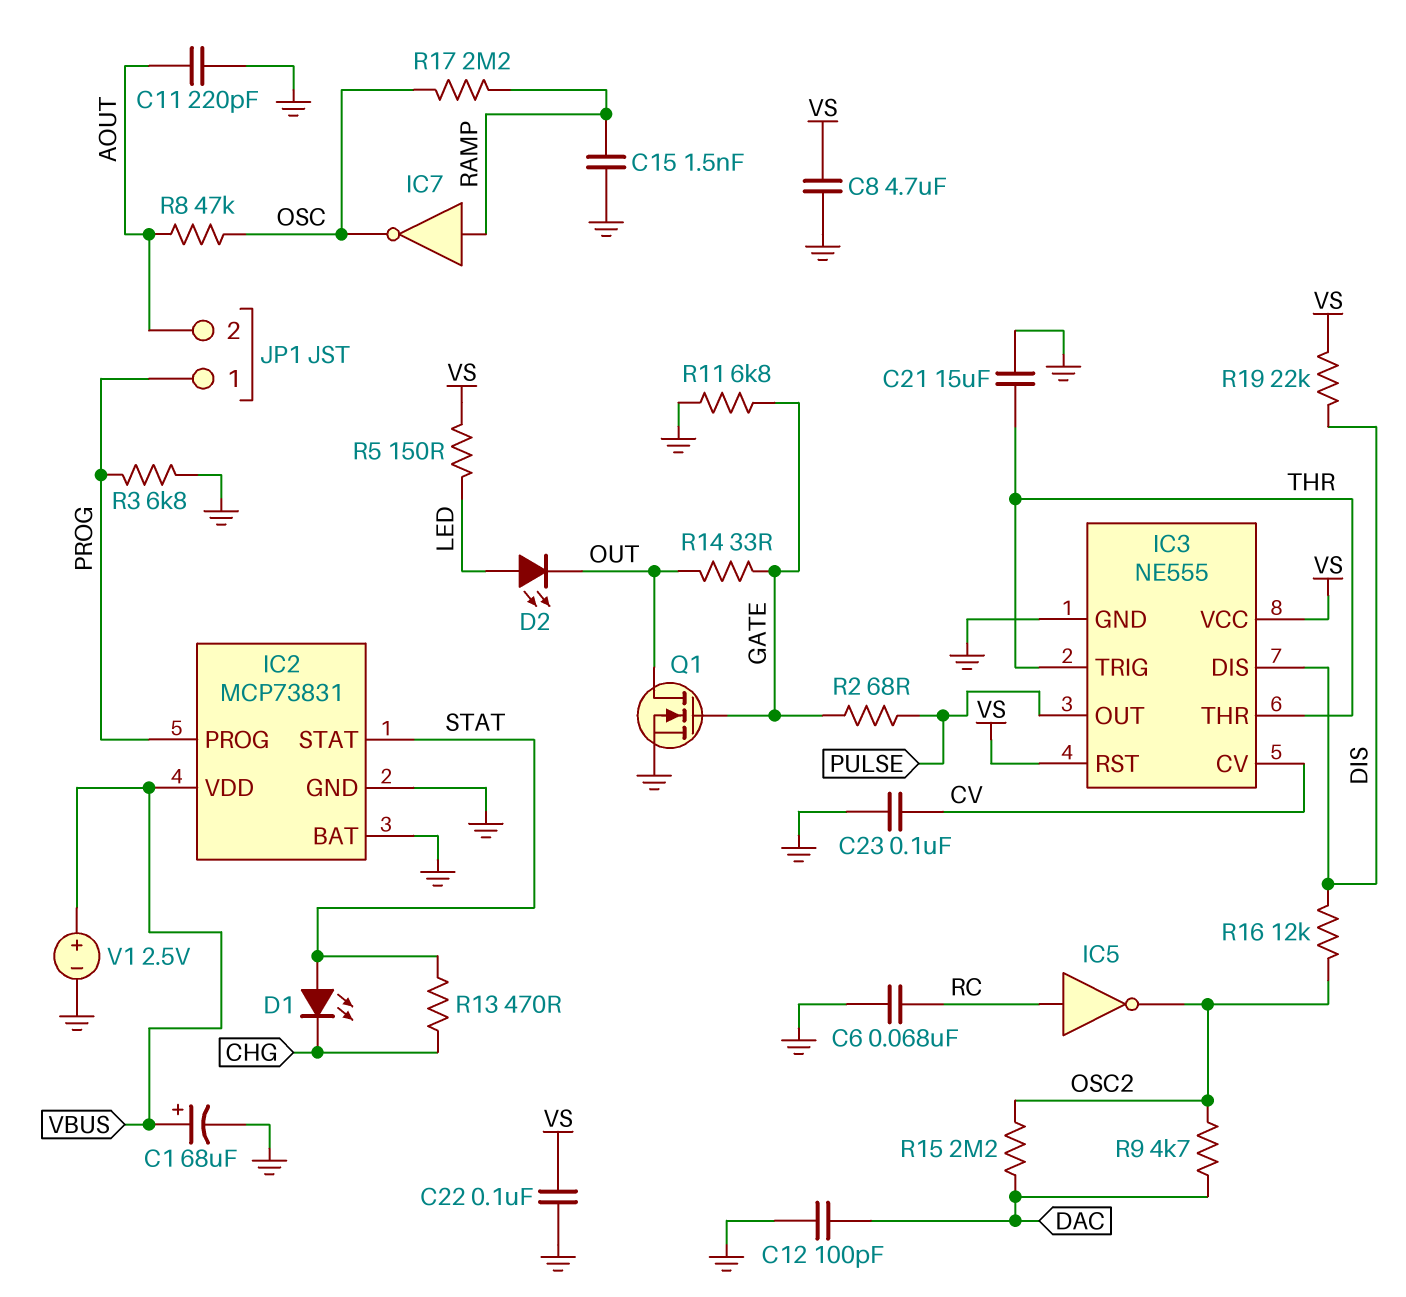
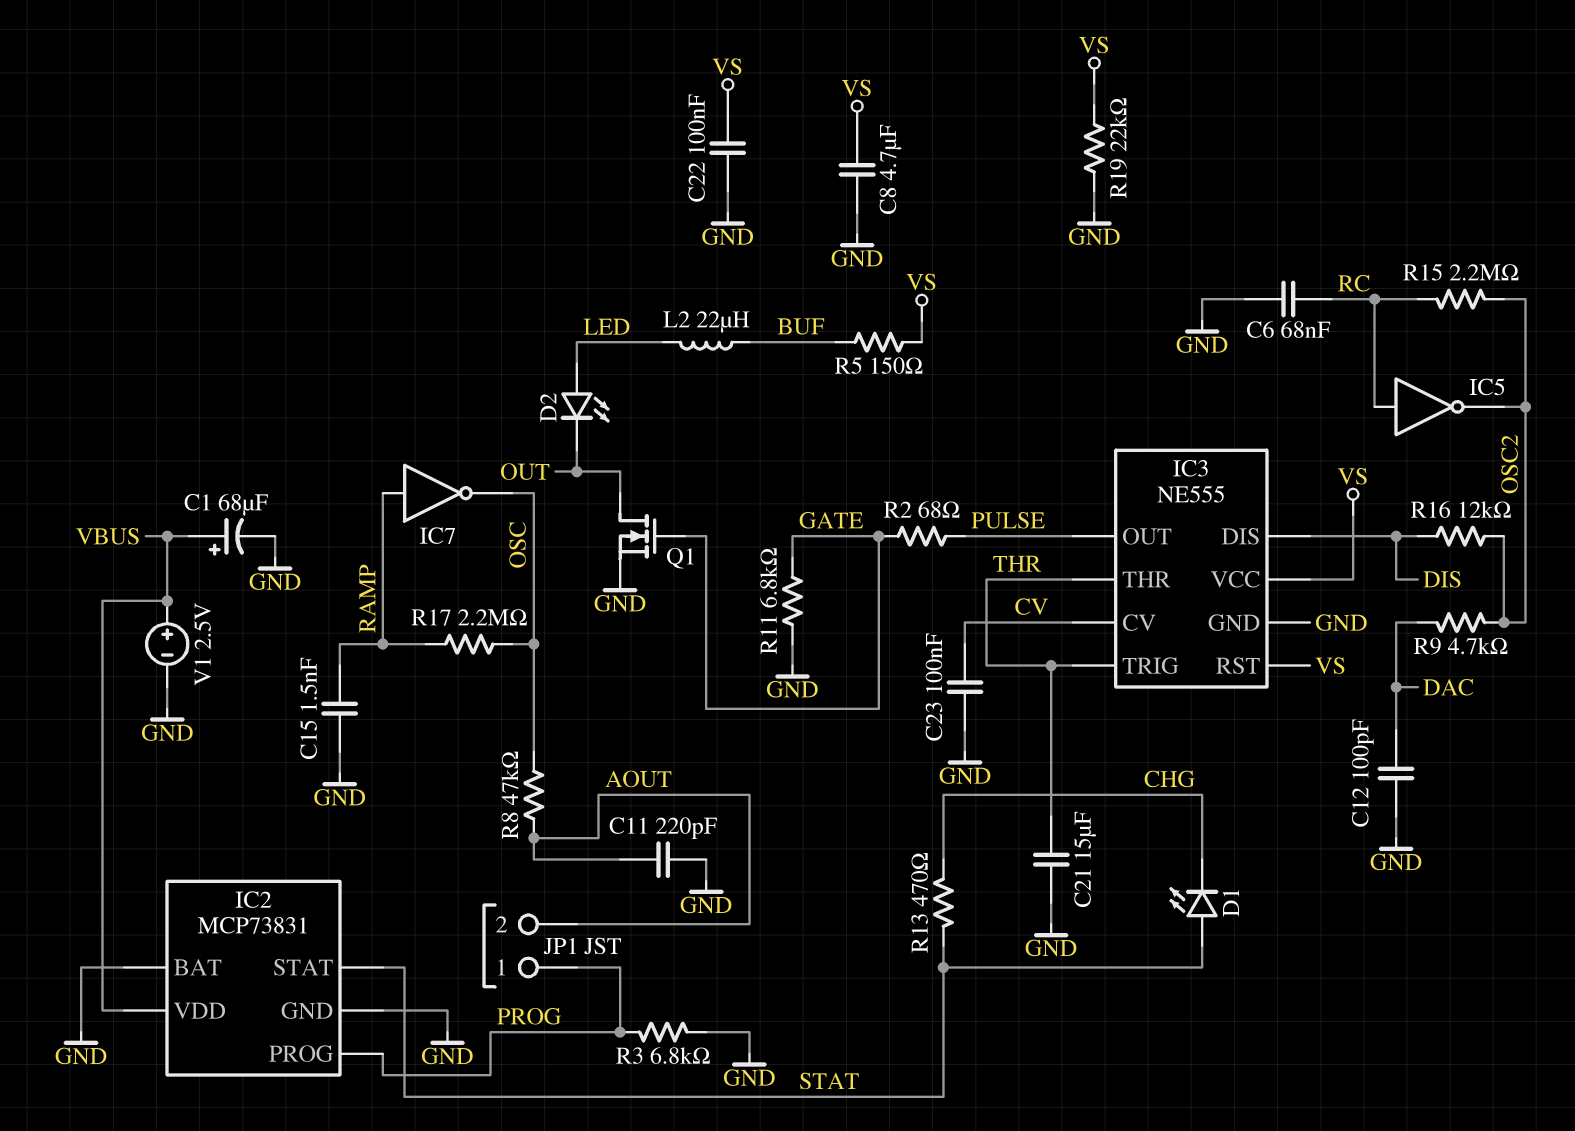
L2: none -> 22uH (BUF, LED)
R5: 150 (LED, VS) -> 150 (BUF, VS)
R14: 33 (GATE, OUT) -> none
R15: 2.2M (DAC, OSC2) -> 2.2M (OSC2, RC)
R19: 22k (DIS, VS) -> 22k (GND, VS)

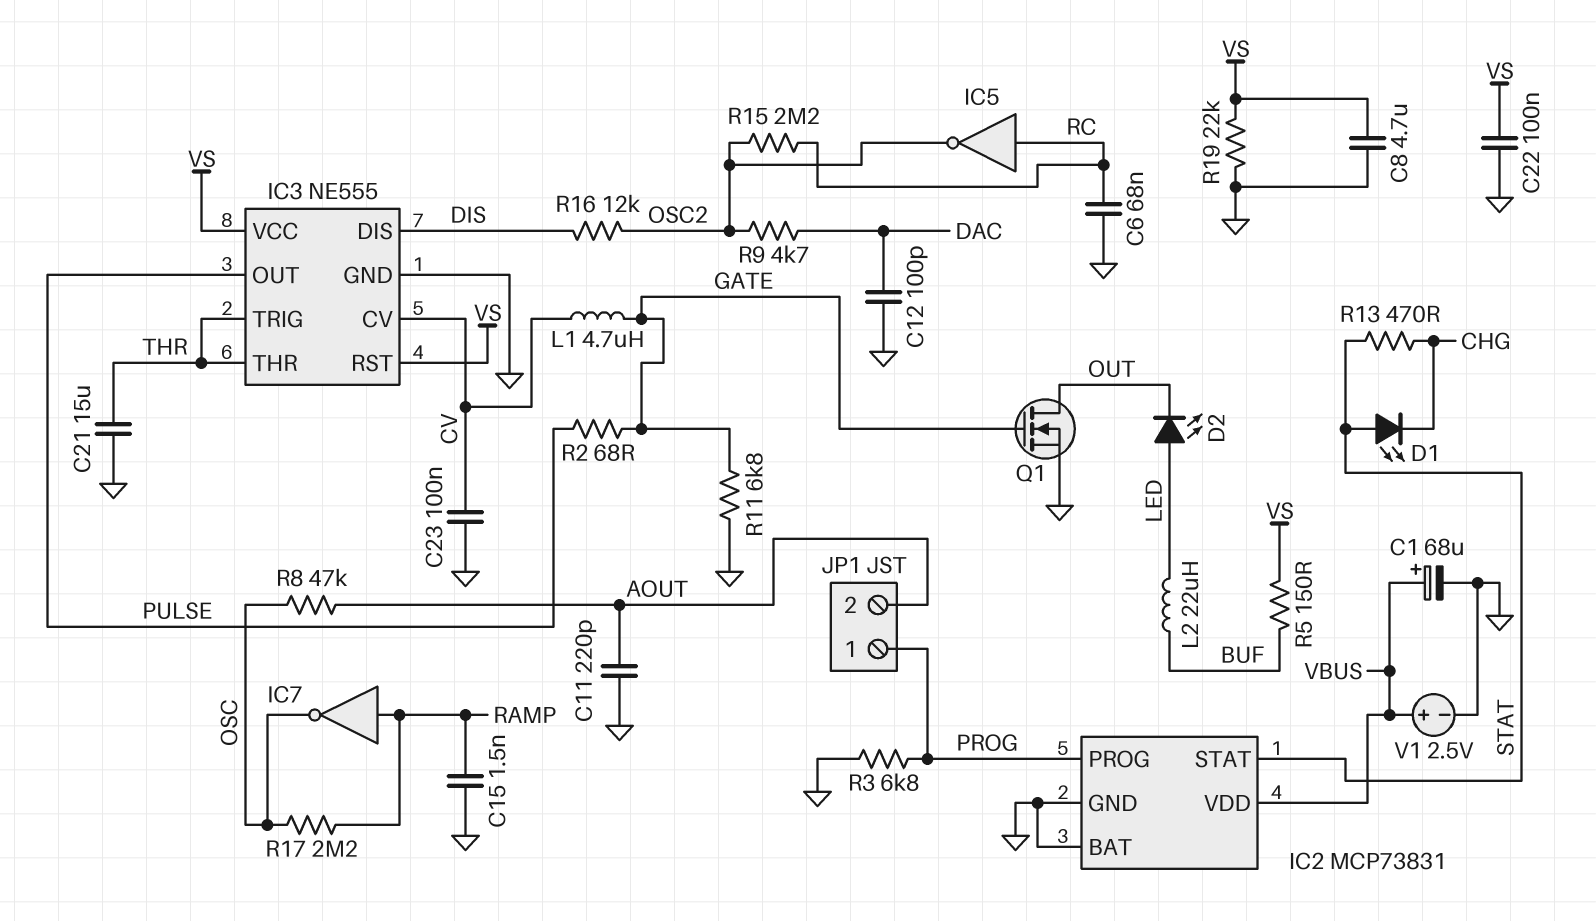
L1: none -> 4.7uH (CV, GATE)

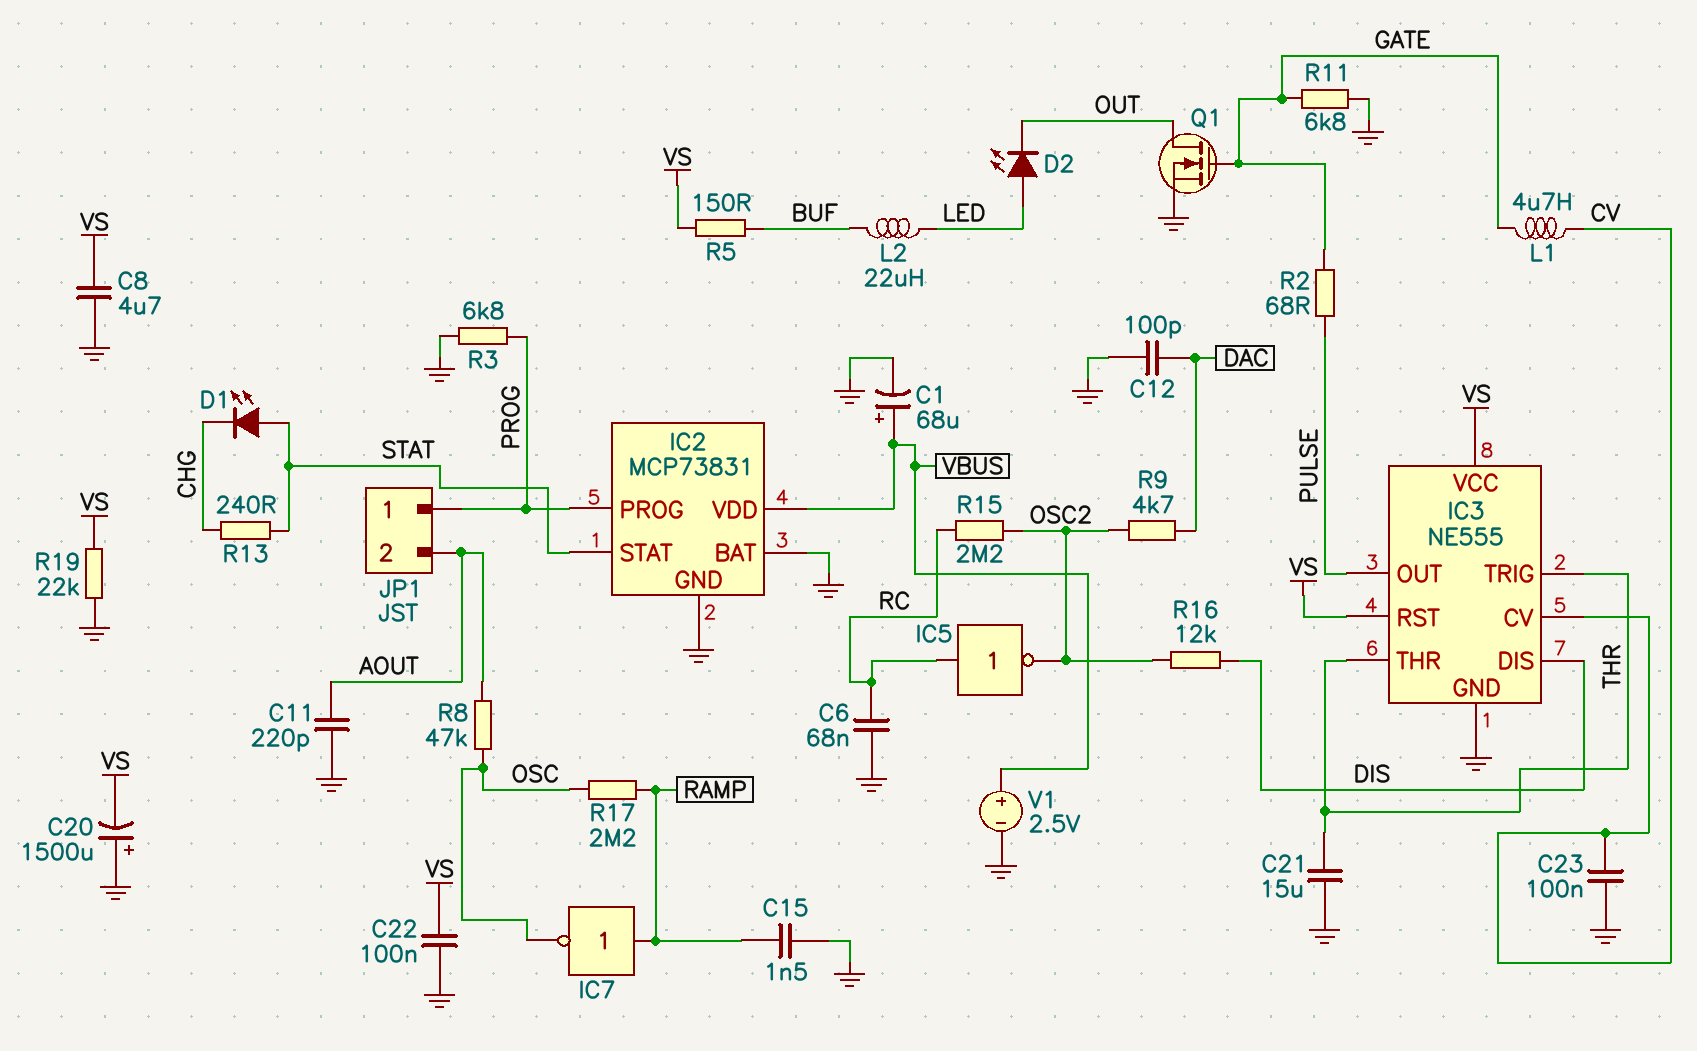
C20: none -> 1500uF (plus GND, minus VS)
R13: 470 (CHG, STAT) -> 240 (CHG, STAT)

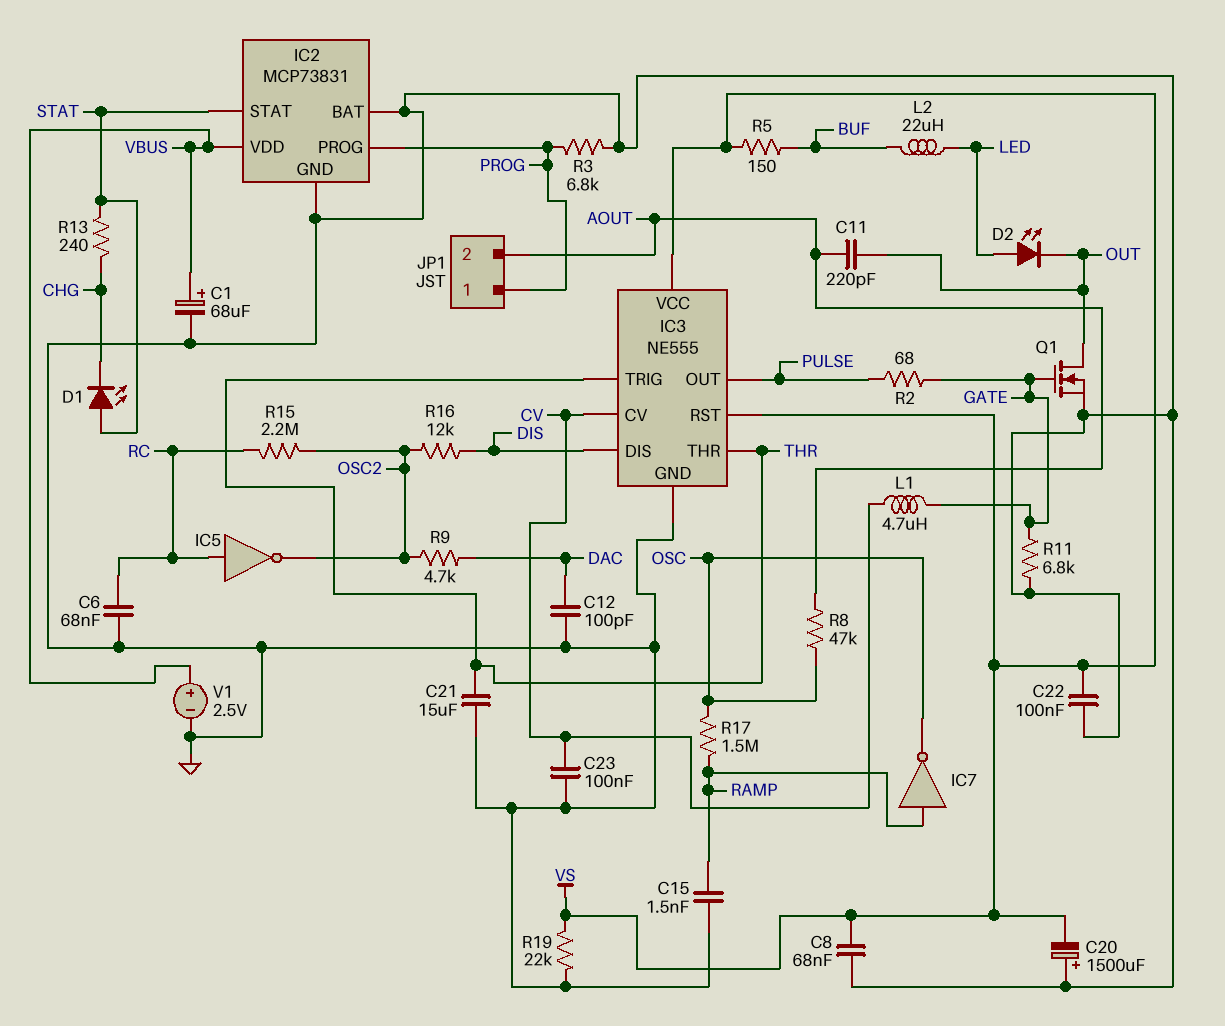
C8: 4.7uF (GND, VS) -> 68nF (GND, VS)
C11: 220pF (AOUT, GND) -> 220pF (AOUT, OUT)
R17: 2.2M (OSC, RAMP) -> 1.5M (OSC, RAMP)

